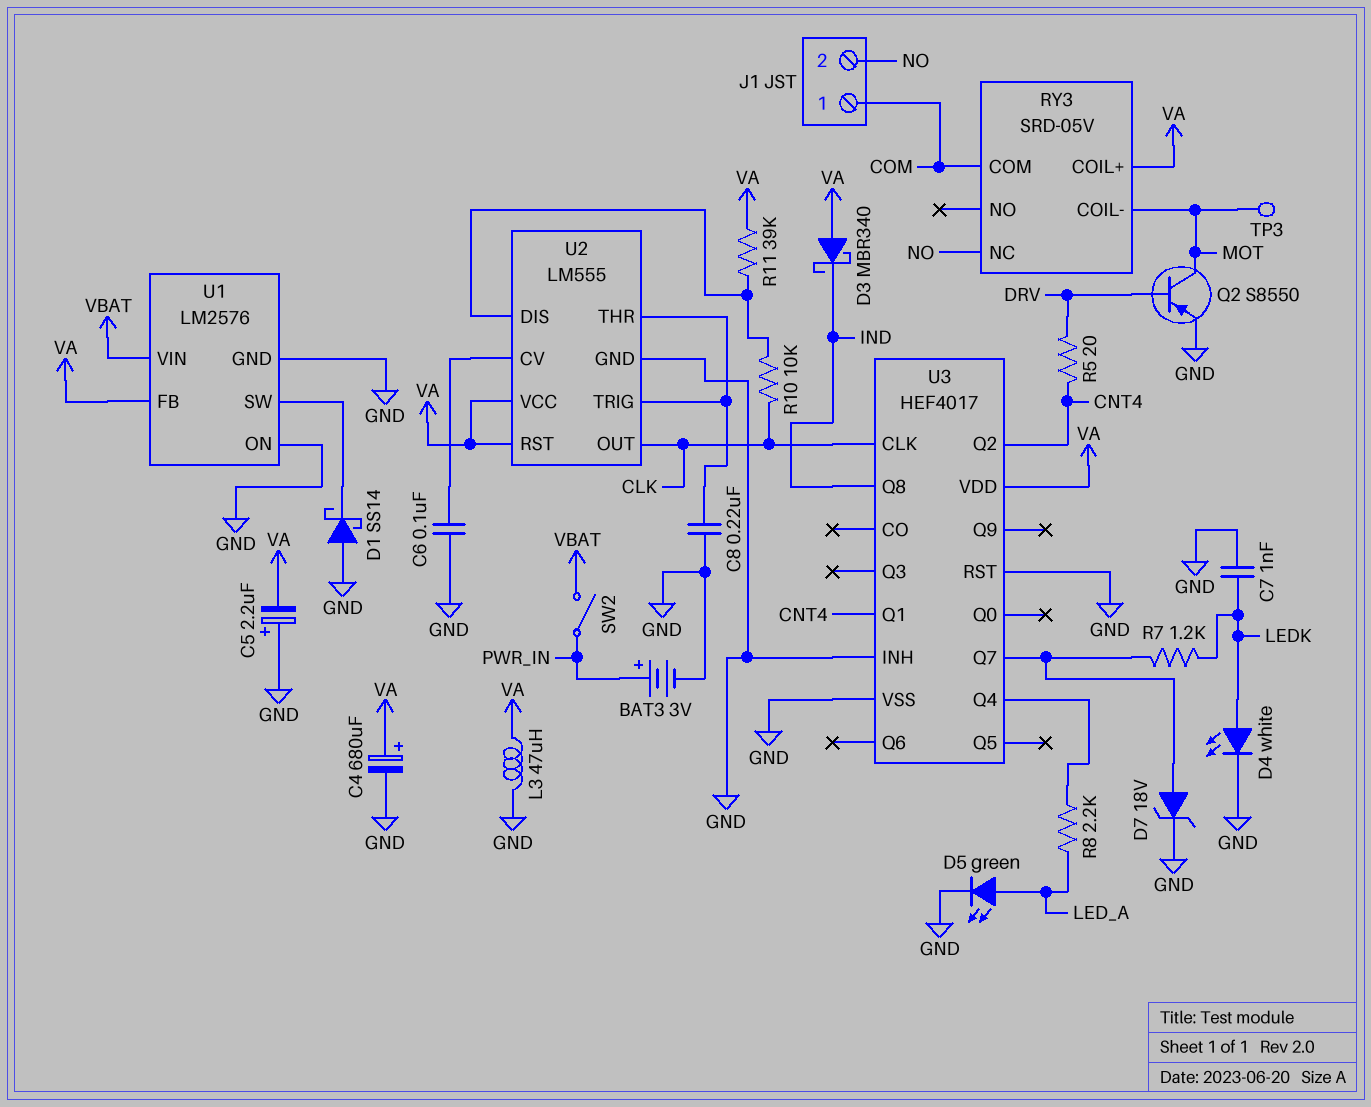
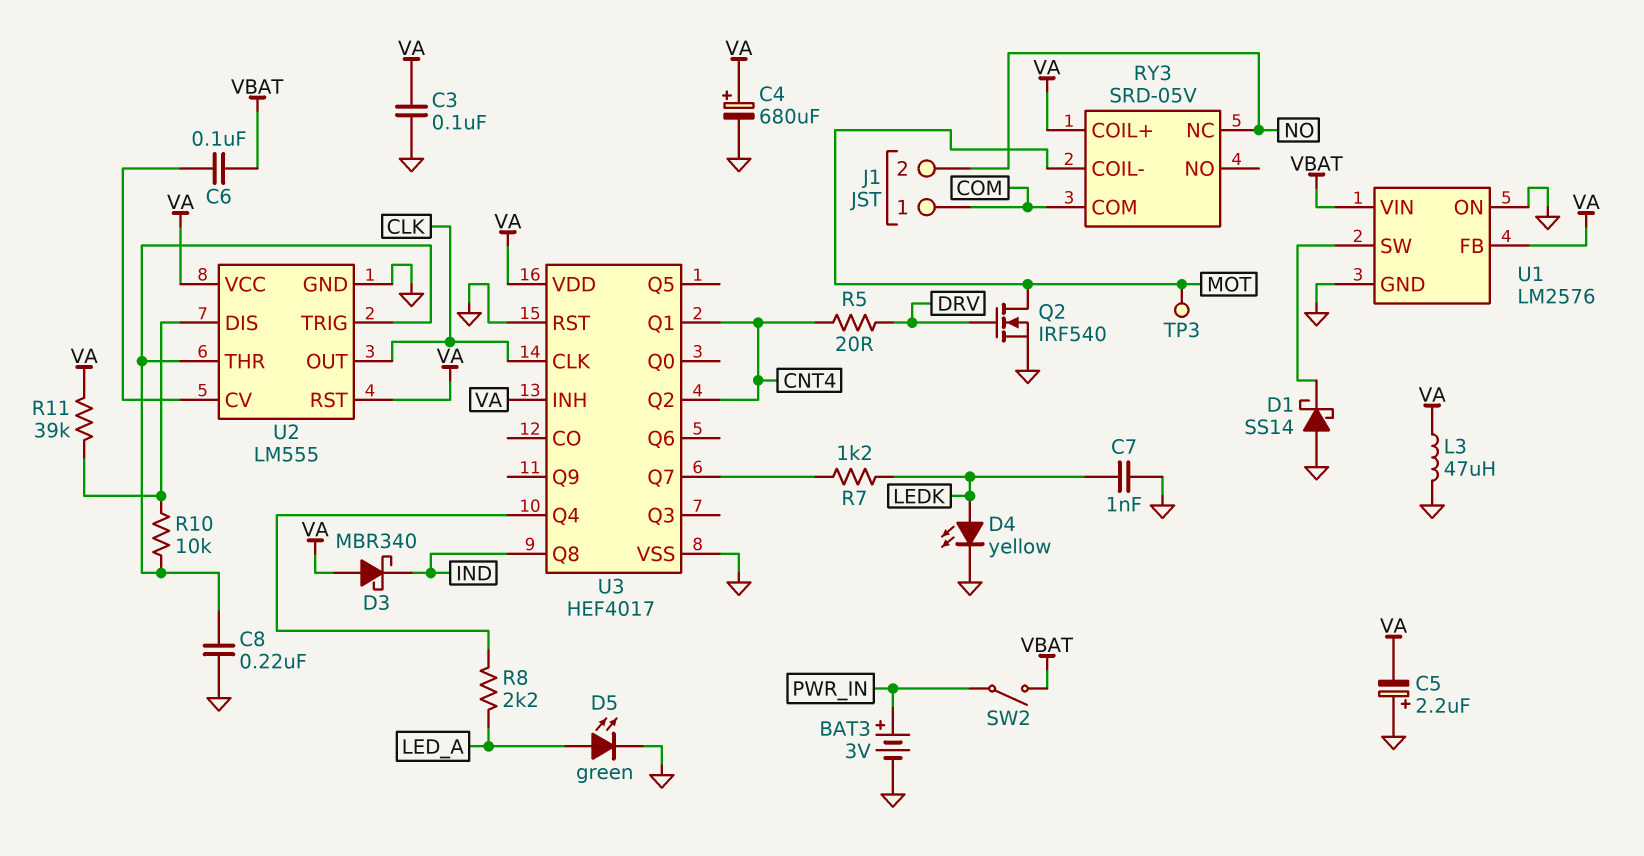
C3: none -> 100nF (GND, VA)
C6: 100nF (GND, U2/CV) -> 100nF (U2/CV, VBAT)
D4: LED white (A LEDK, K GND) -> LED yellow (A LEDK, K GND)
D7: zener 18V (A U3/Q7, K GND) -> none
Q2: PNP S8550 (B DRV, C MOT, E GND) -> NMOS IRF540 (G DRV, D MOT, S GND)
R10: 10k (CLK, U2/DIS) -> 10k (U2/DIS, U2/THR)
U3 pin INH: GND -> VA

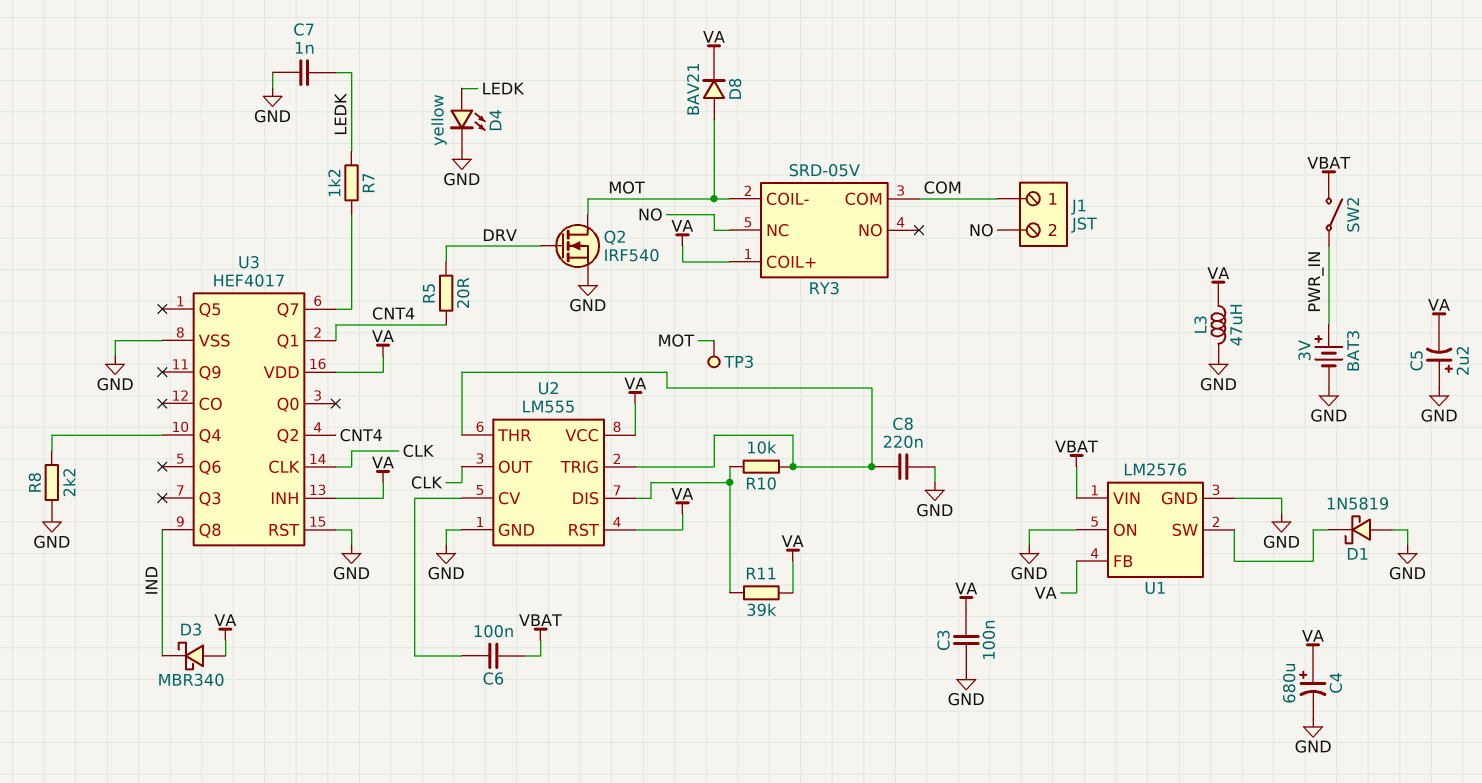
D1: schottky SS14 (A GND, K U1/SW) -> schottky 1N5819 (A GND, K U1/SW)
D5: LED green (A LED_A, K GND) -> none
D8: none -> diode BAV21 (A MOT, K VA)
R8: 2.2k (LED_A, U3/Q4) -> 2.2k (GND, U3/Q4)

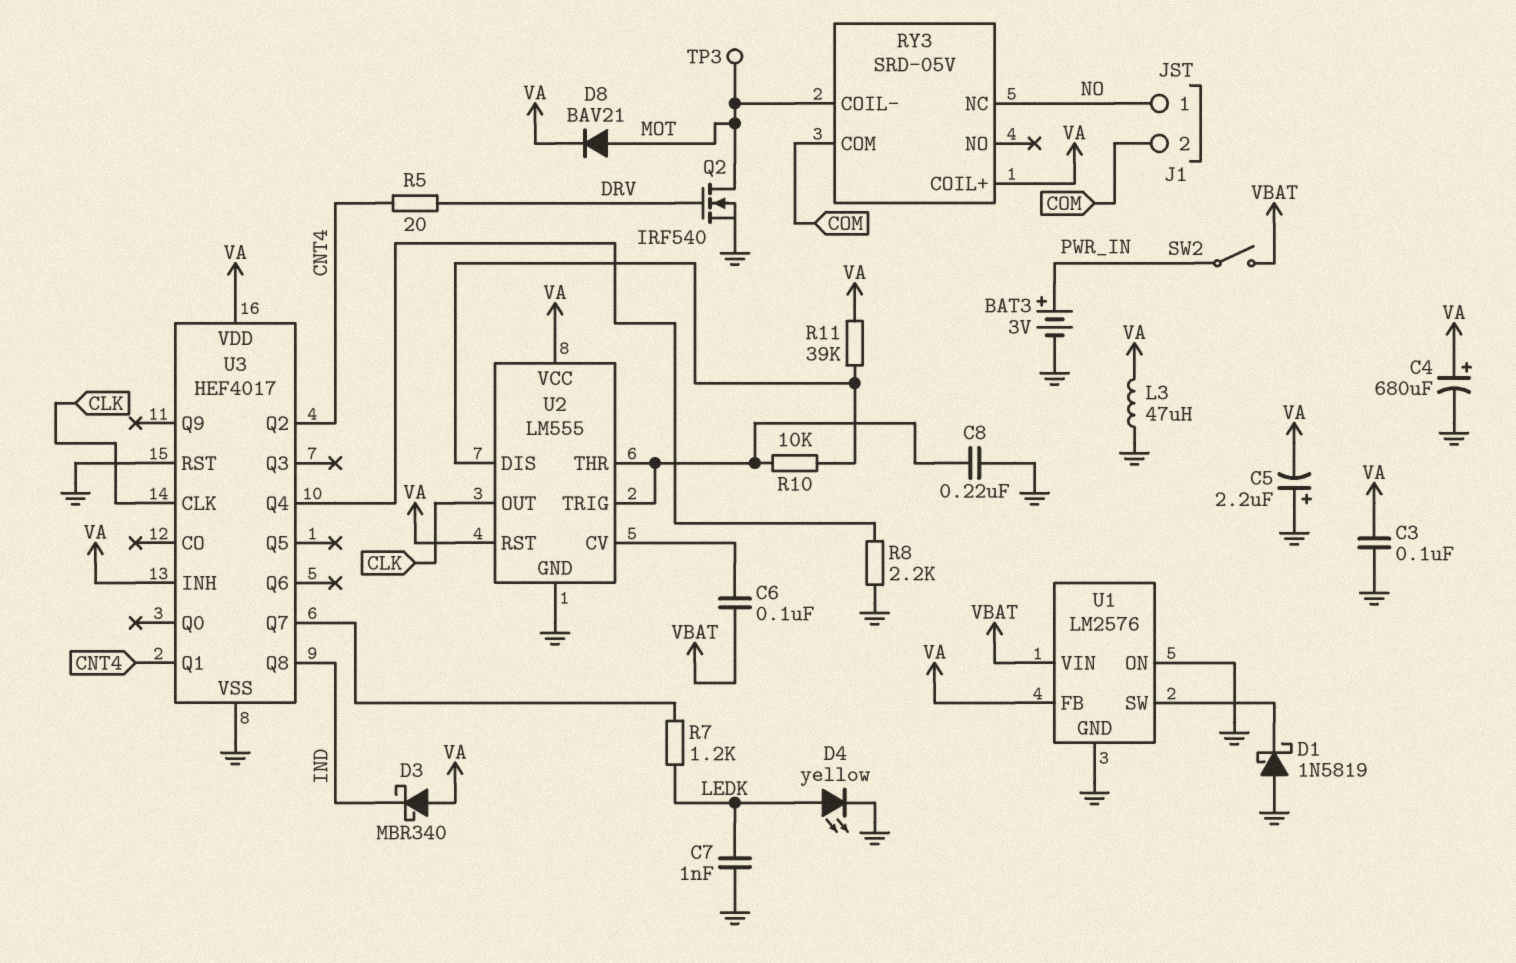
J1 pin 1: COM -> NO
J1 pin 2: NO -> COM

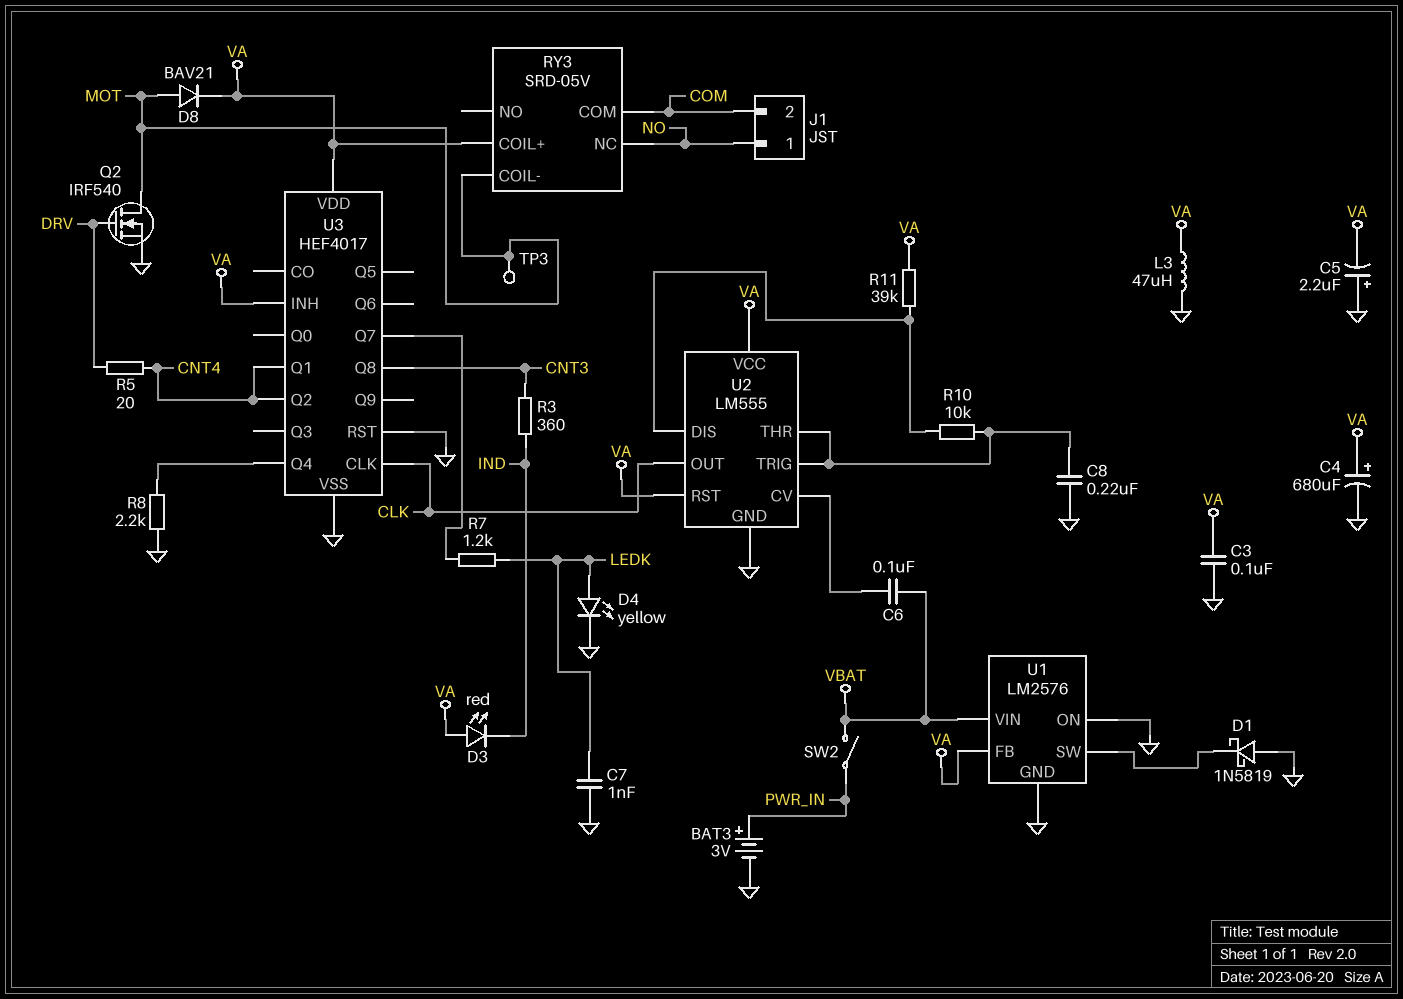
D3: schottky MBR340 (A VA, K IND) -> LED red (A VA, K IND)
R3: none -> 360 (CNT3, IND)
U3 pin Q8: IND -> CNT3

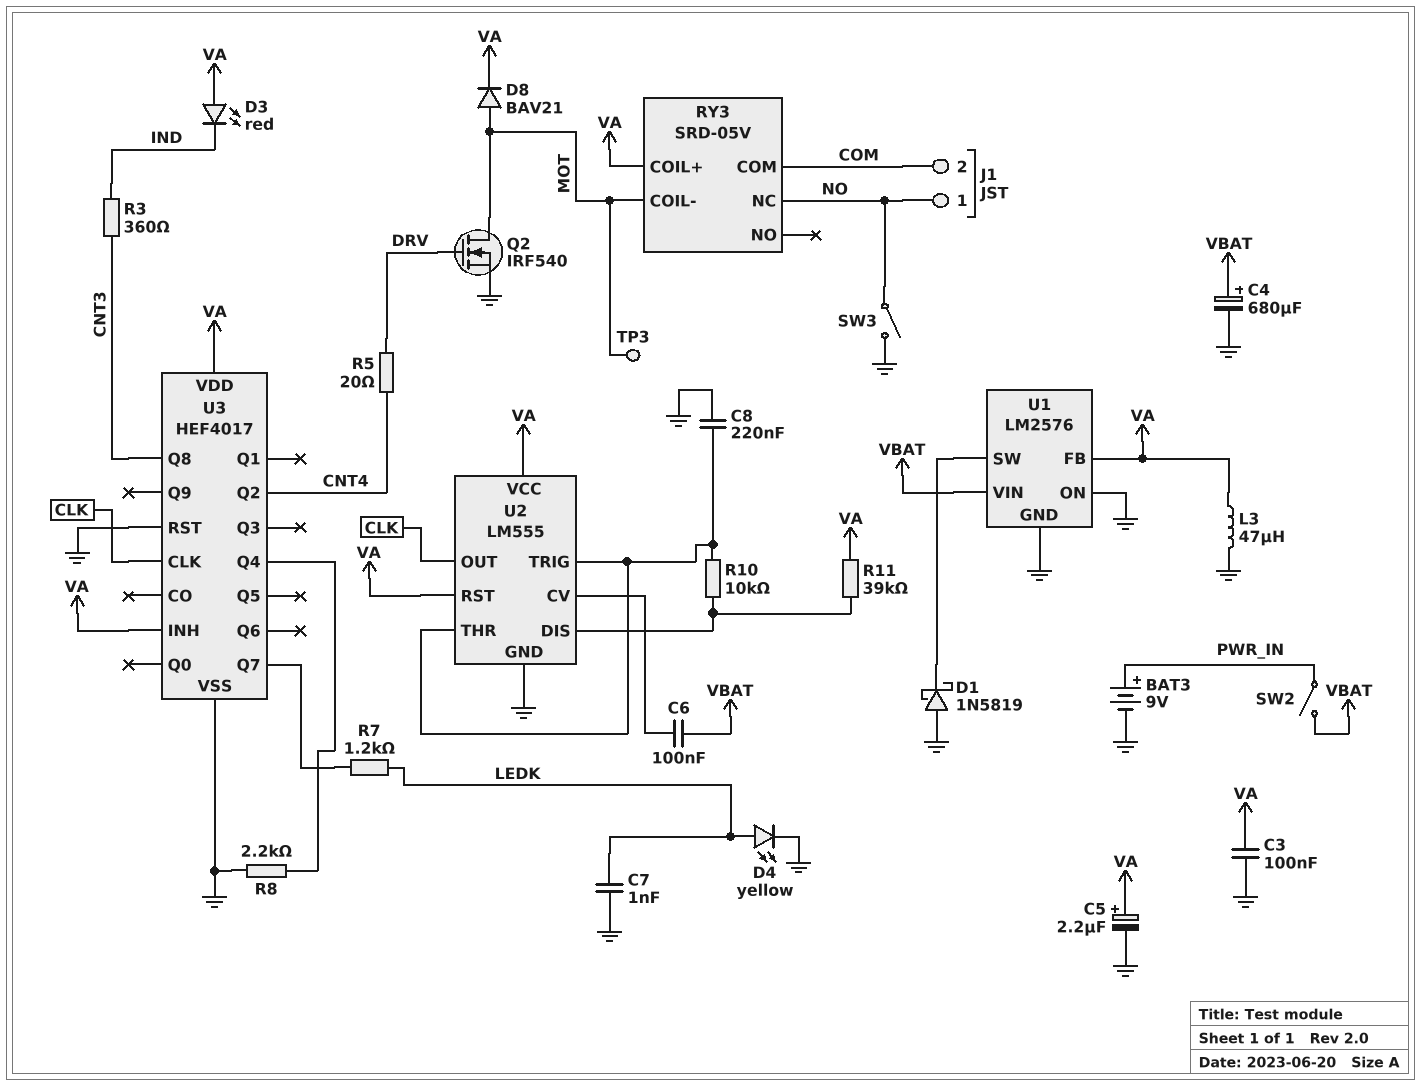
BAT3: 3V (plus PWR_IN, minus GND) -> 9V (plus PWR_IN, minus GND)
C4: 680uF (plus VA, minus GND) -> 680uF (plus VBAT, minus GND)
C5: 2.2uF (plus GND, minus VA) -> 2.2uF (plus VA, minus GND)
SW3: none -> switch (GND, NO)
U3 pin Q1: CNT4 -> none

